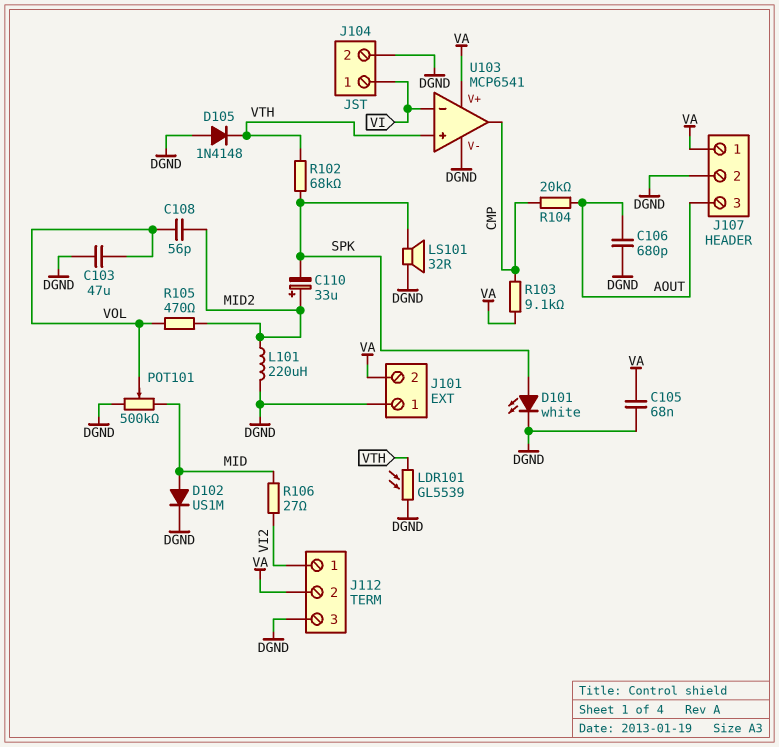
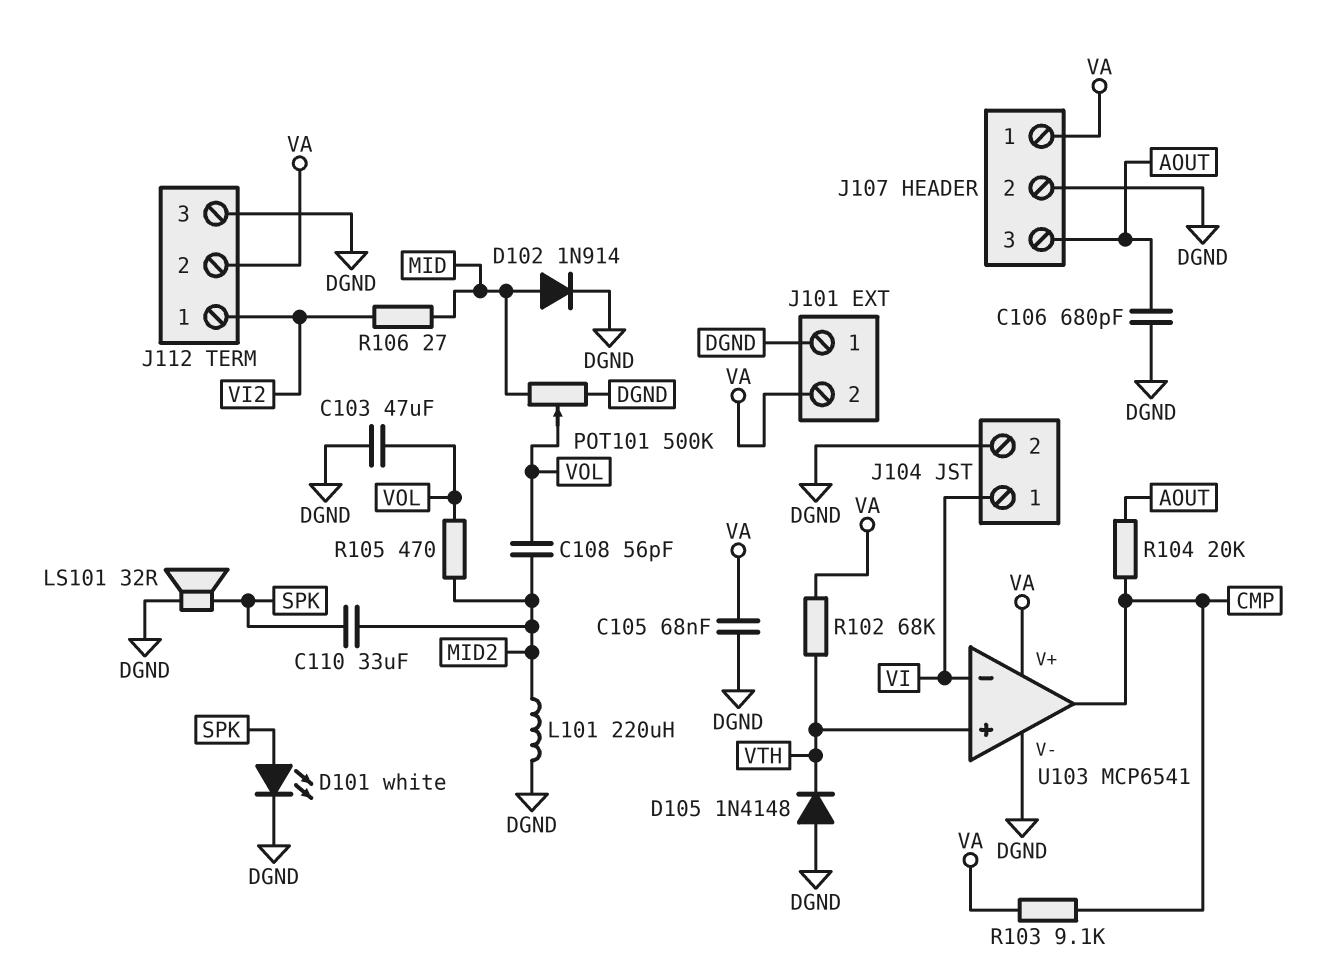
C110: 33uF (plus MID2, minus SPK) -> 33uF (MID2, SPK)
D102: diode US1M (A MID, K DGND) -> diode 1N914 (A MID, K DGND)
LDR101: GL5539 (DGND, VTH) -> none
R102: 68k (SPK, VTH) -> 68k (VA, VTH)

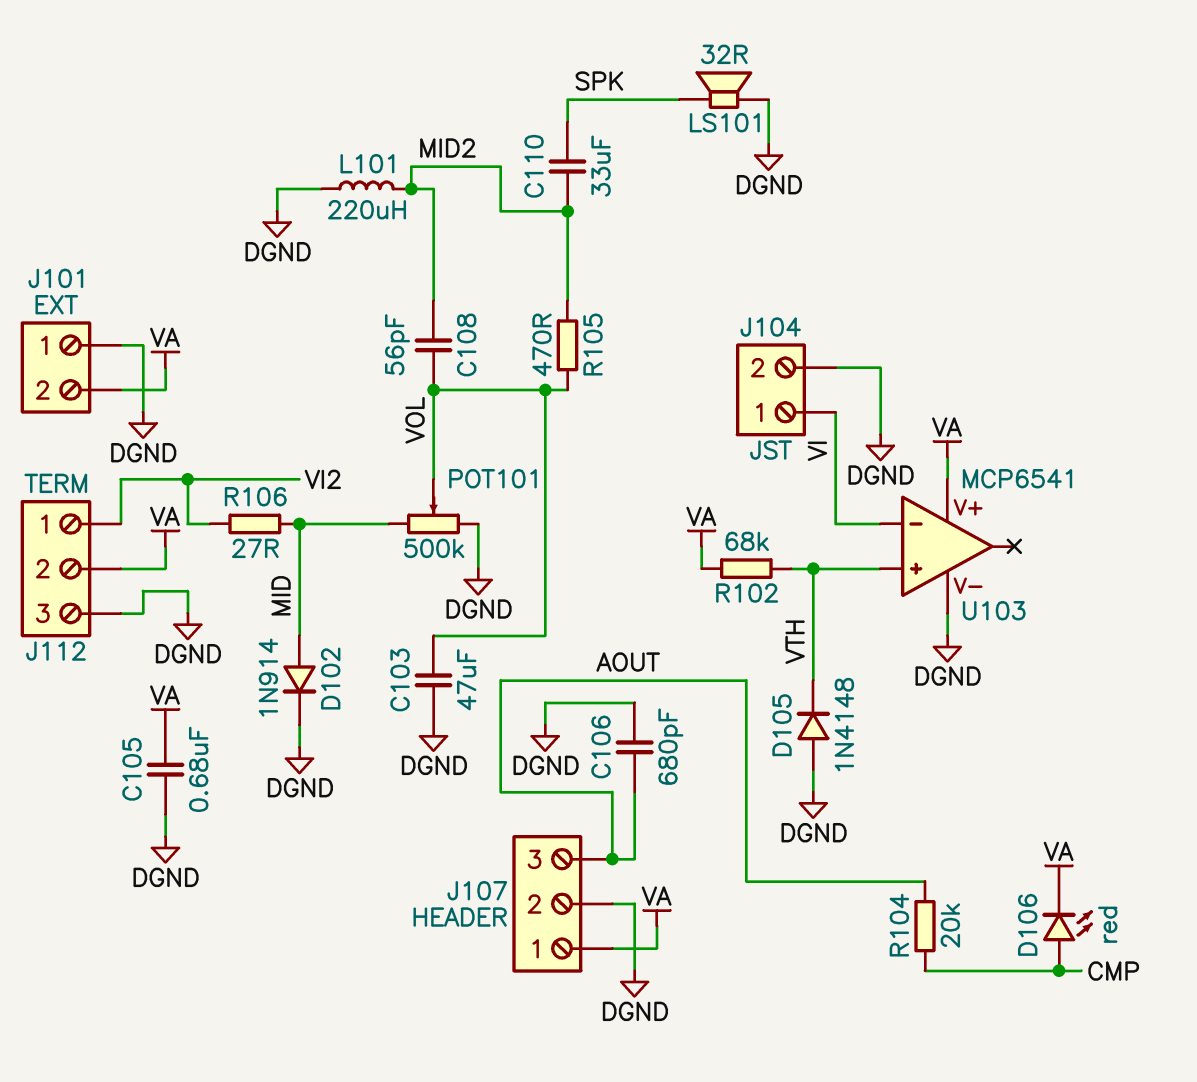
C105: 68nF (DGND, VA) -> 680nF (DGND, VA)
D101: LED white (A SPK, K DGND) -> none
D106: none -> LED red (A CMP, K VA)
R103: 9.1k (CMP, VA) -> none
U103 pin out: CMP -> none

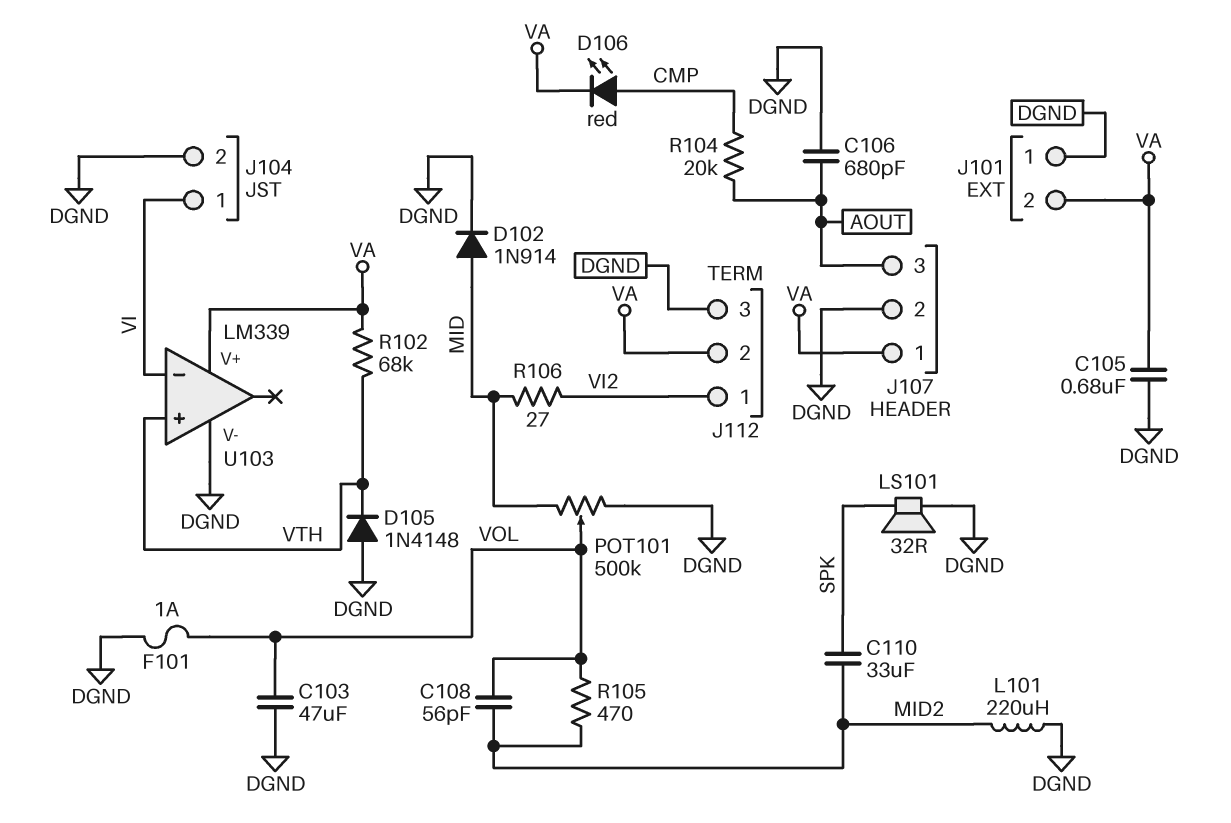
F101: none -> 1A (DGND, VOL)
U103: MCP6541 -> LM339

